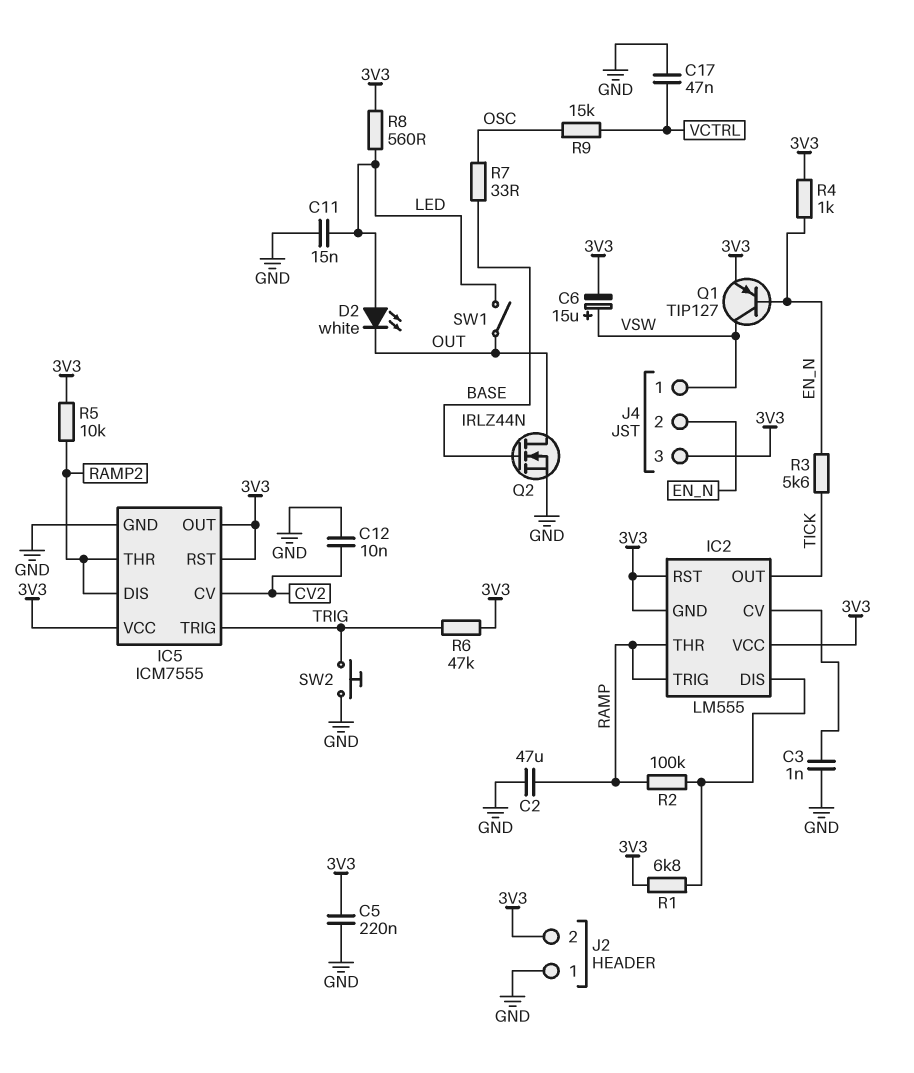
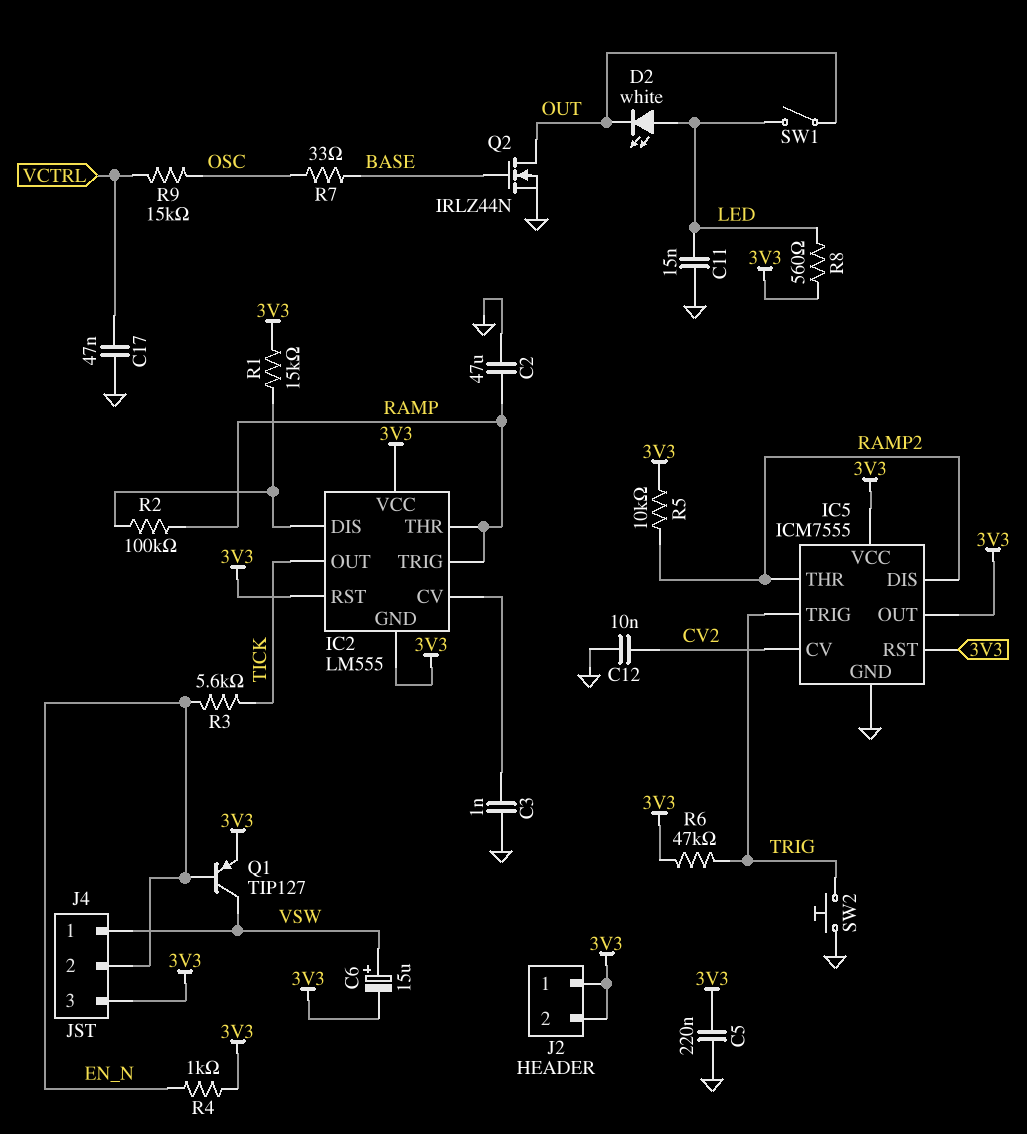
J2 pin 1: GND -> 3V3
R1: 6.8k (3V3, IC2/DIS) -> 15k (3V3, IC2/DIS)

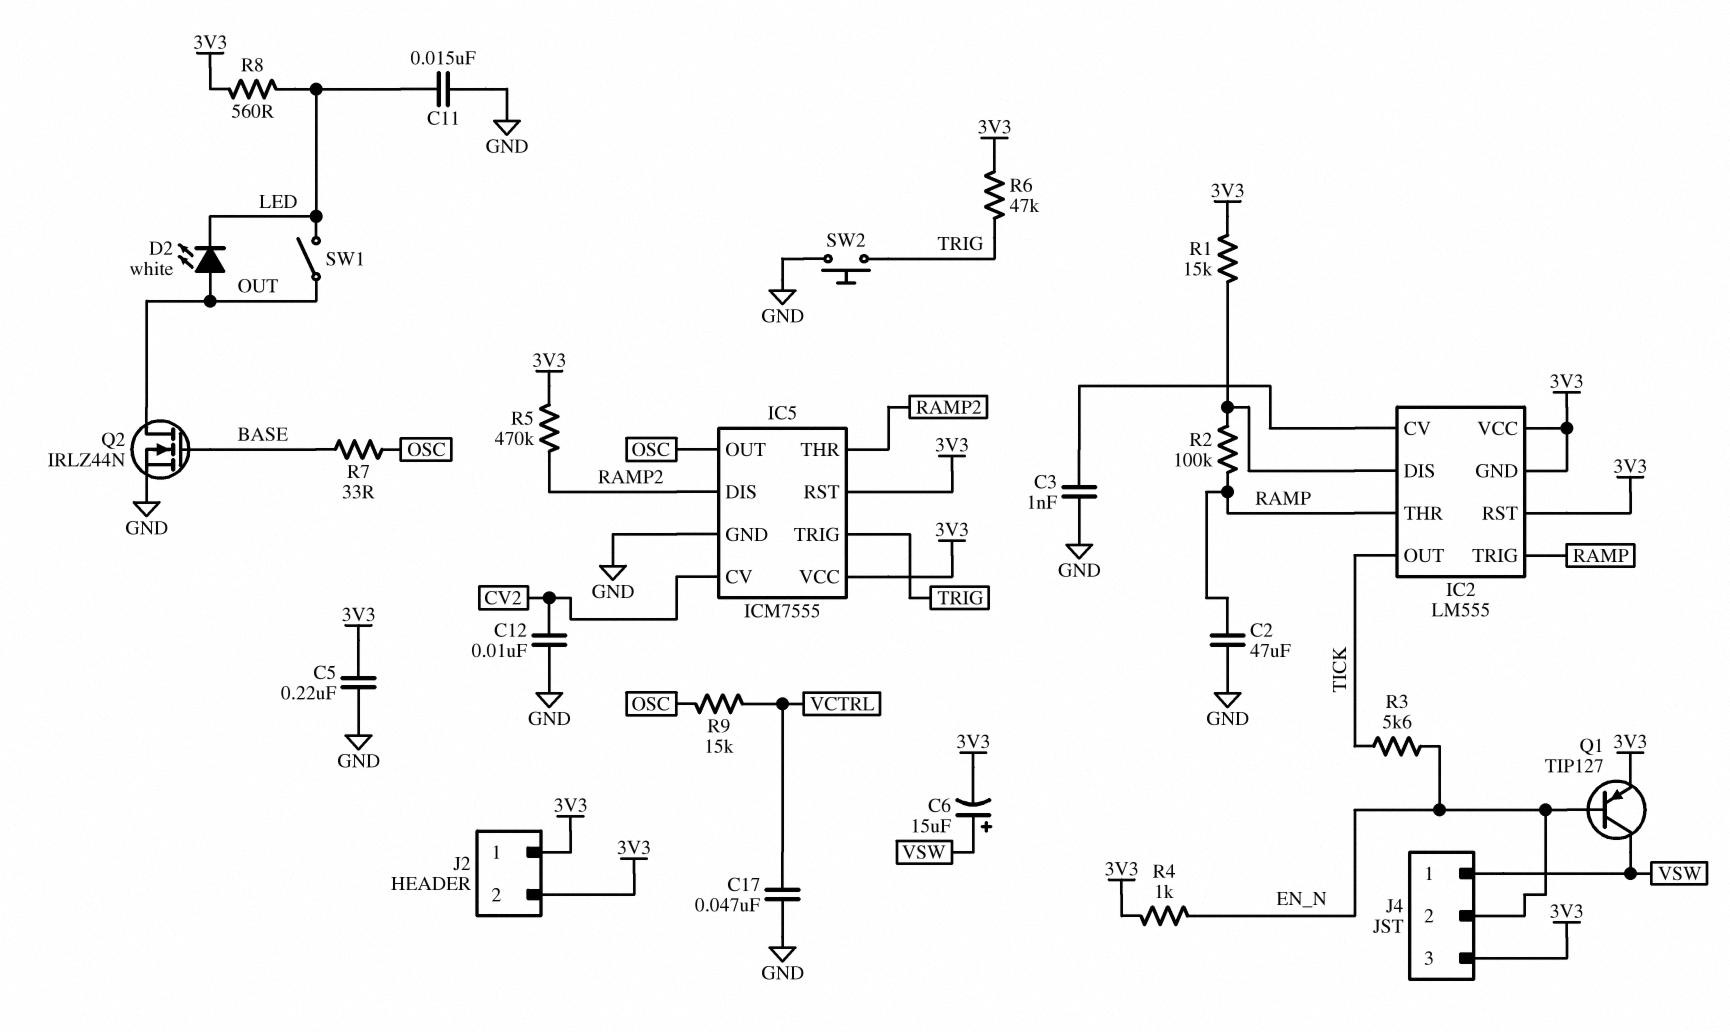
D2: LED white (A LED, K OUT) -> LED white (A OUT, K LED)
IC5 pin OUT: 3V3 -> OSC
R5: 10k (3V3, RAMP2) -> 470k (3V3, RAMP2)

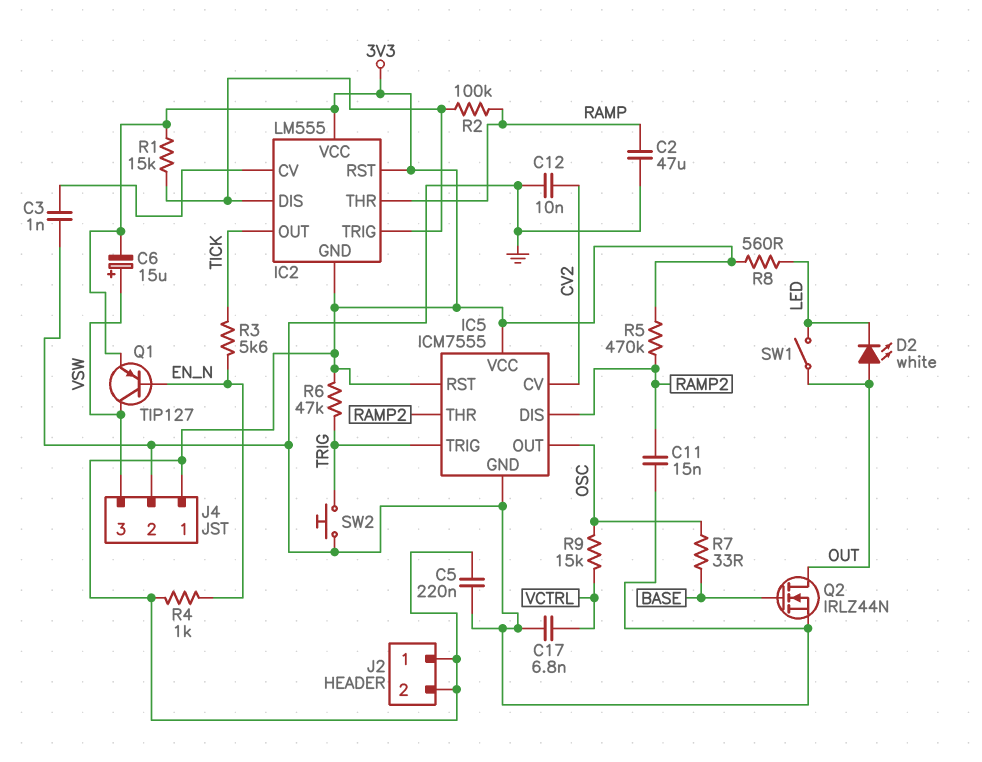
C11: 15nF (GND, LED) -> 15nF (GND, RAMP2)
C17: 47nF (GND, VCTRL) -> 6.8nF (GND, VCTRL)
IC2 pin TRIG: RAMP -> IC2/DIS
J4 pin 1: VSW -> 3V3
J4 pin 2: EN_N -> GND
J4 pin 3: 3V3 -> VSW

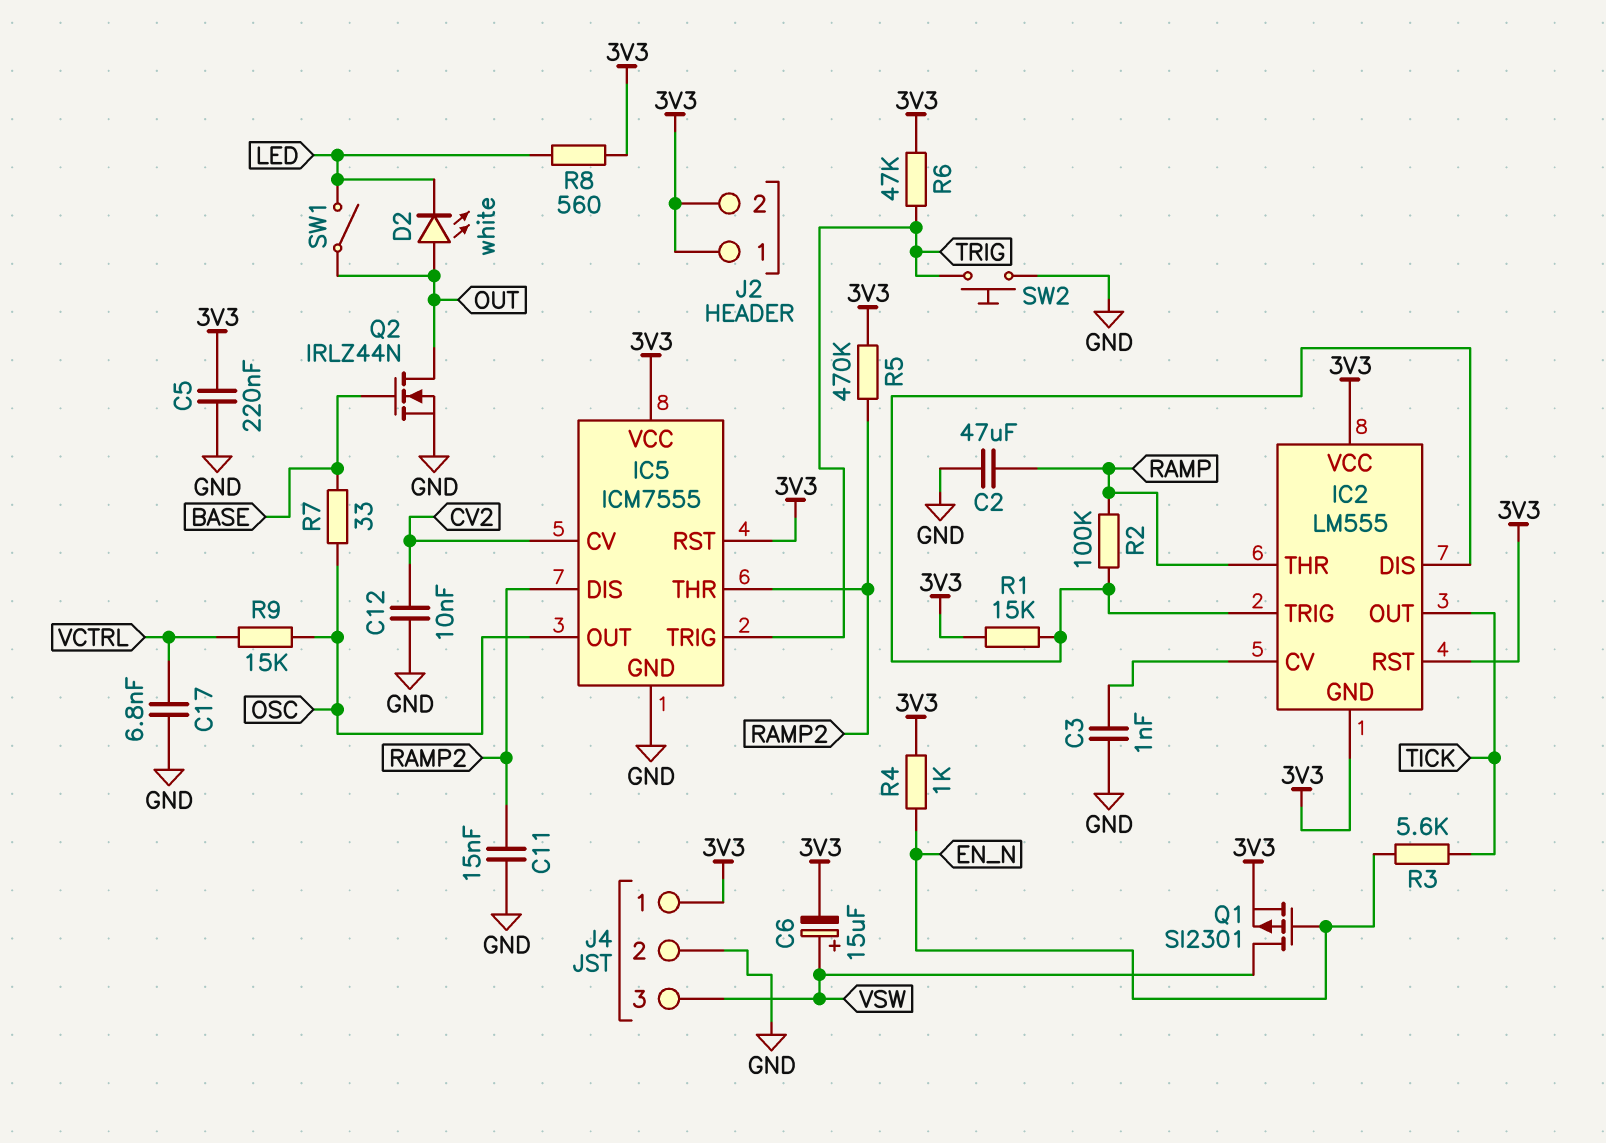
Q1: PNP TIP127 (B EN_N, C VSW, E 3V3) -> PMOS SI2301 (G EN_N, D VSW, S 3V3)

